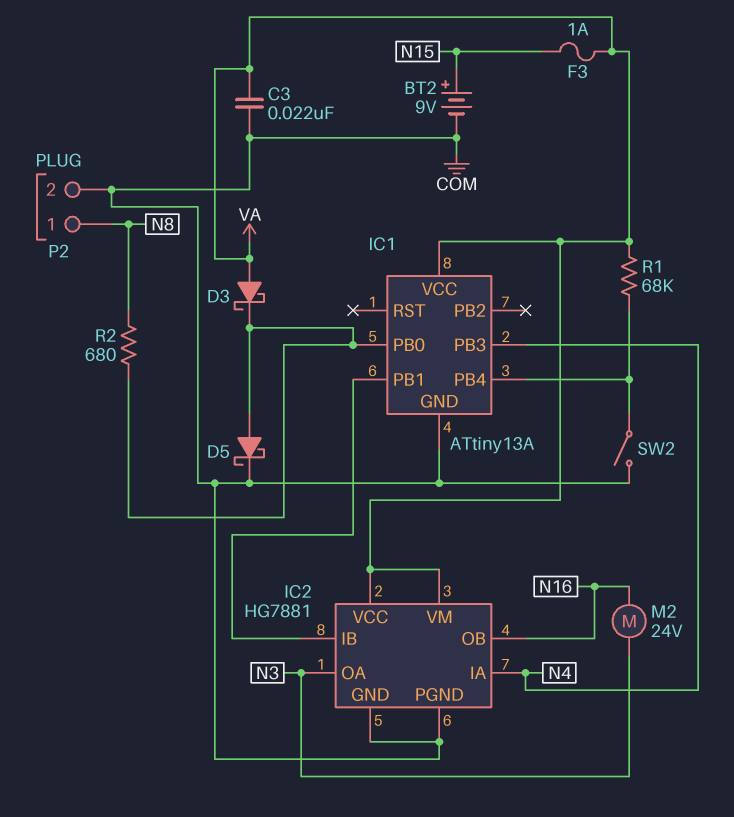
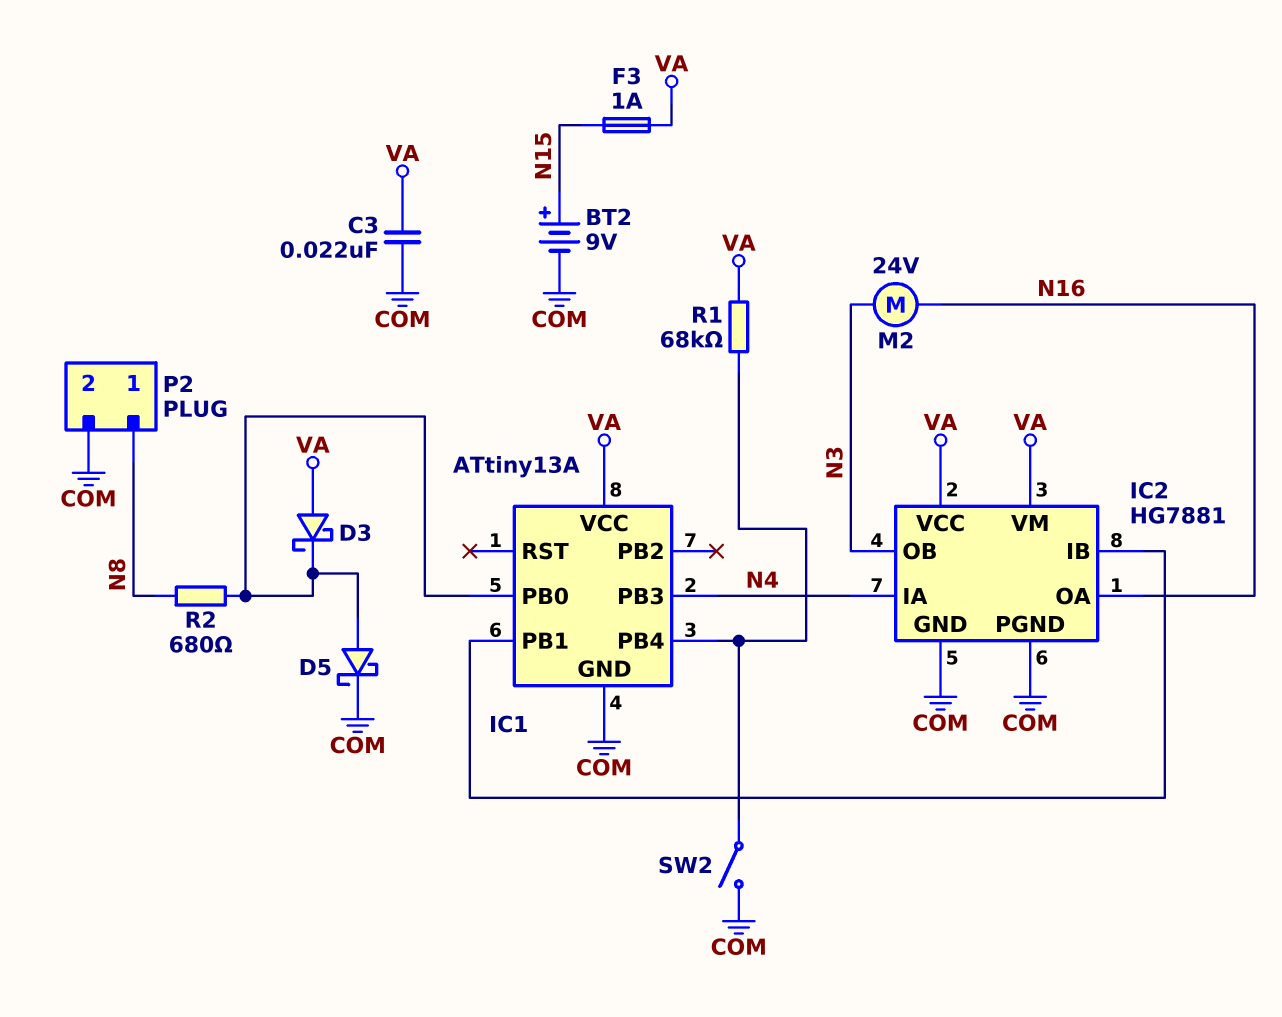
IC2 pin OA: N3 -> N16
IC2 pin OB: N16 -> N3

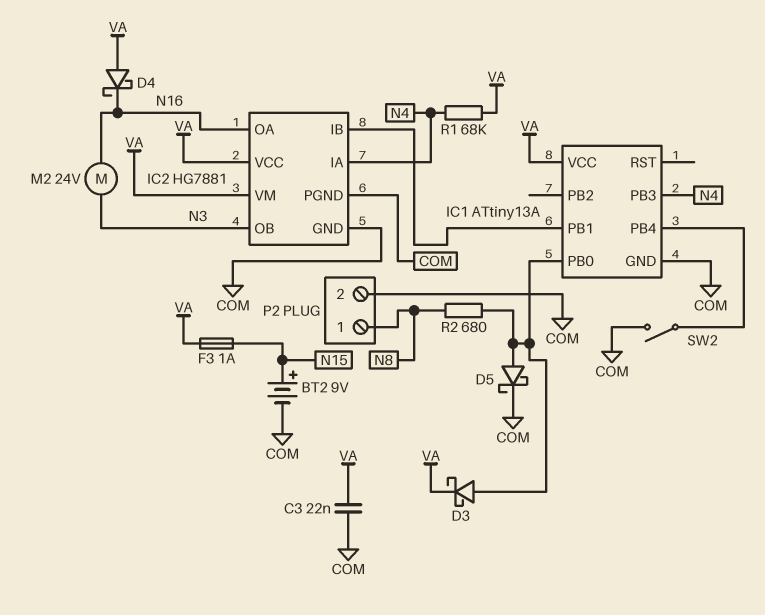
D3: schottky (A VA, K IC1/PB0) -> schottky (A IC1/PB0, K VA)
D4: none -> schottky (A VA, K N16)
R1: 68k (IC1/PB4, VA) -> 68k (N4, VA)

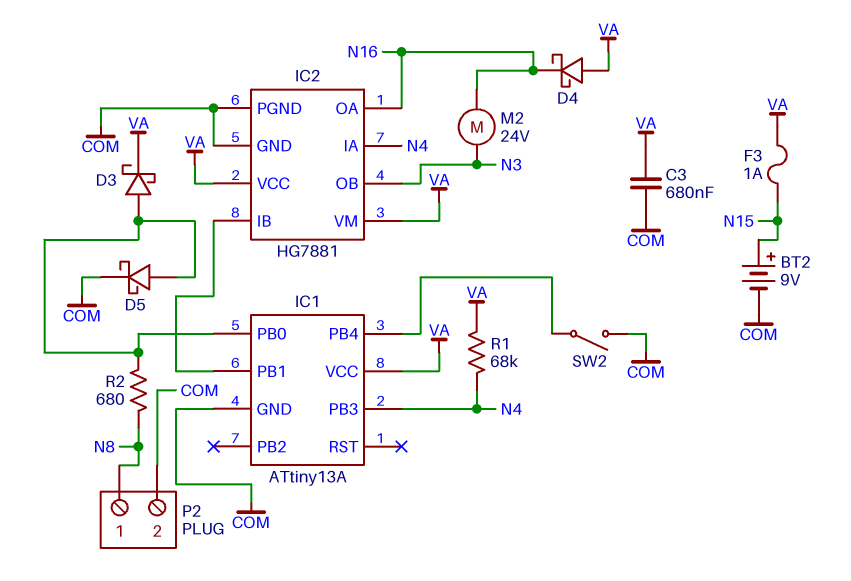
C3: 22nF (COM, VA) -> 680nF (COM, VA)

